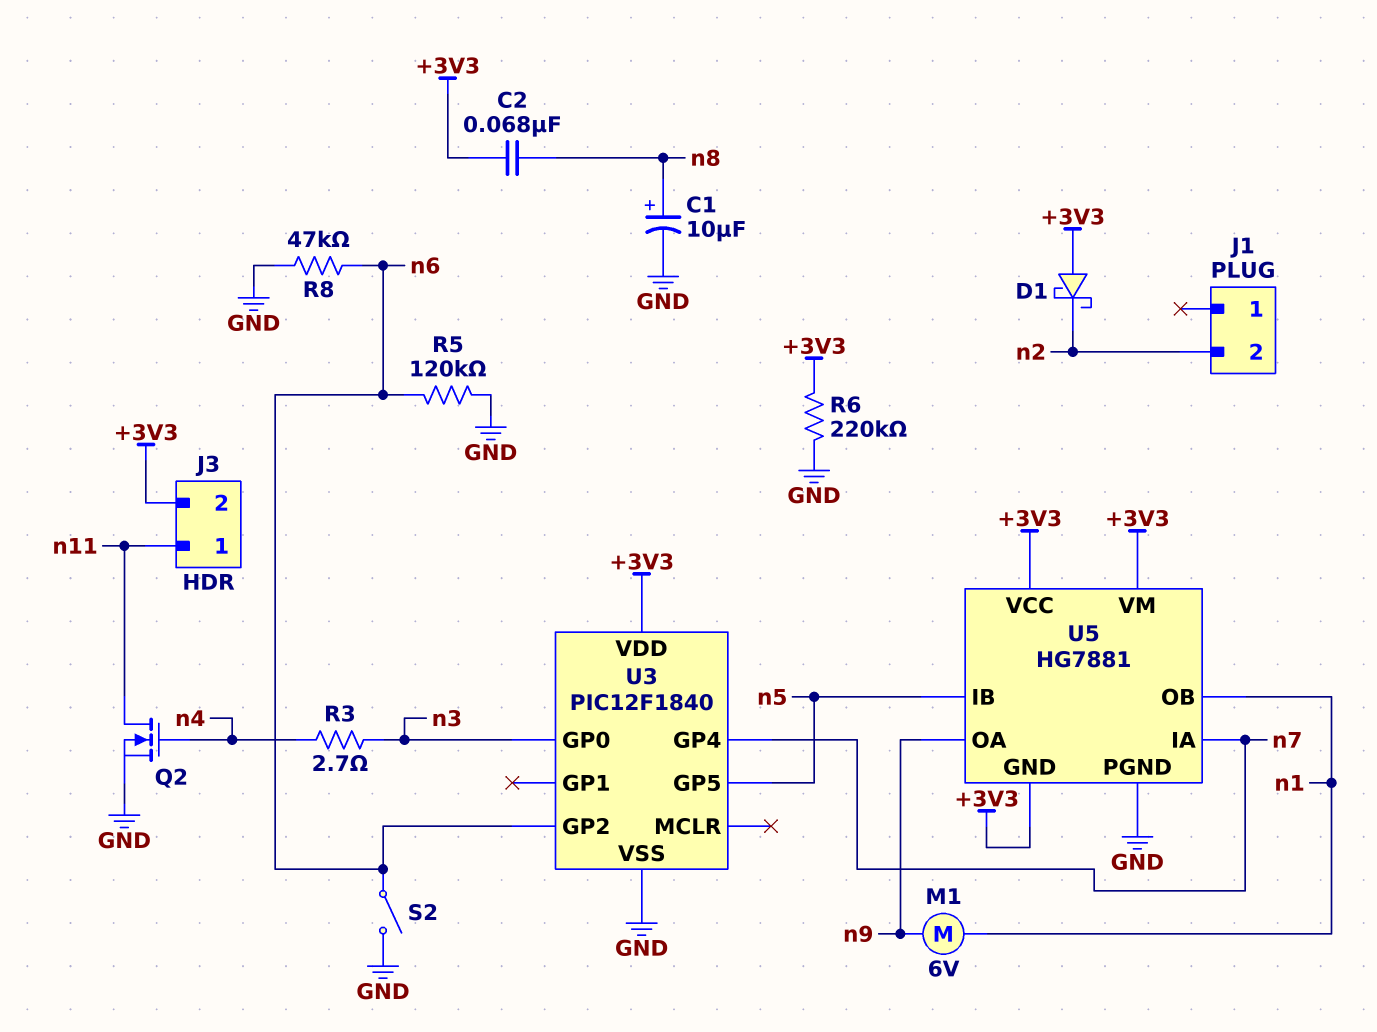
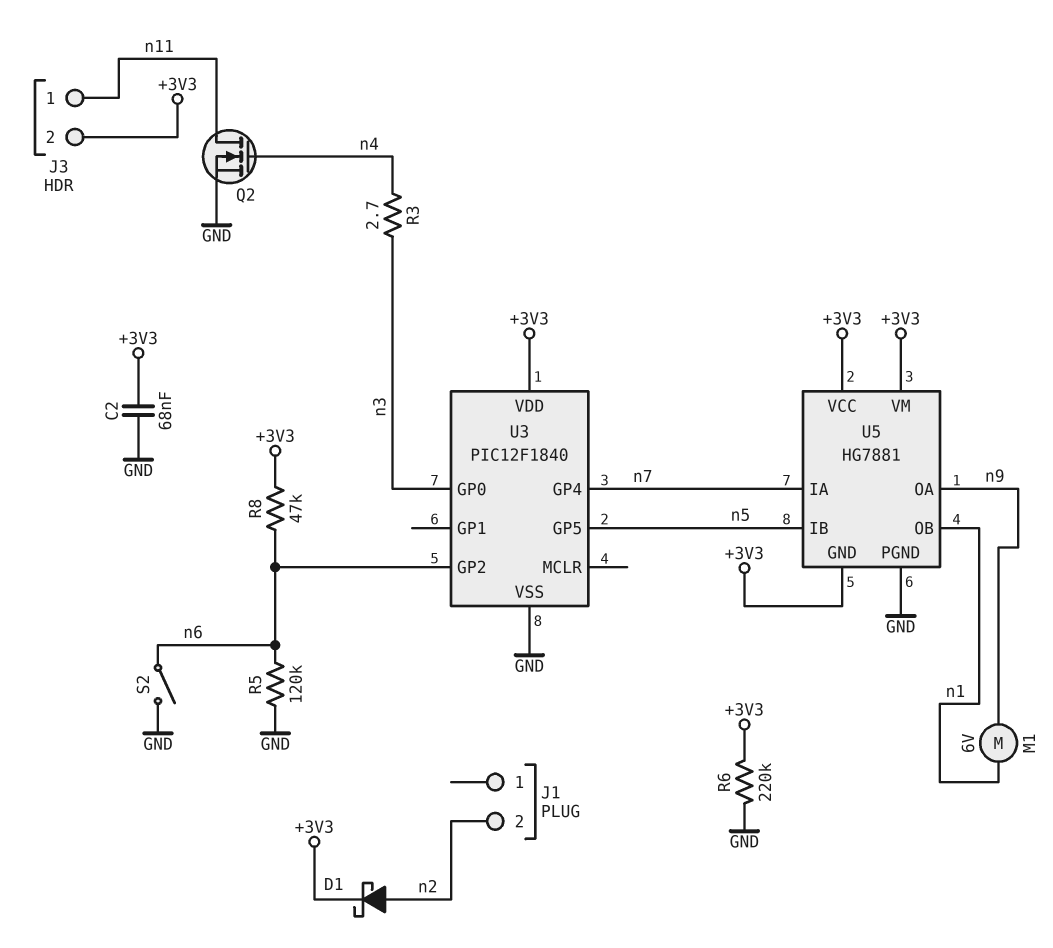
C1: 10uF (plus n8, minus GND) -> none
C2: 68nF (+3V3, n8) -> 68nF (+3V3, GND)
D1: schottky (A +3V3, K n2) -> schottky (A n2, K +3V3)
R8: 47k (GND, n6) -> 47k (+3V3, n6)

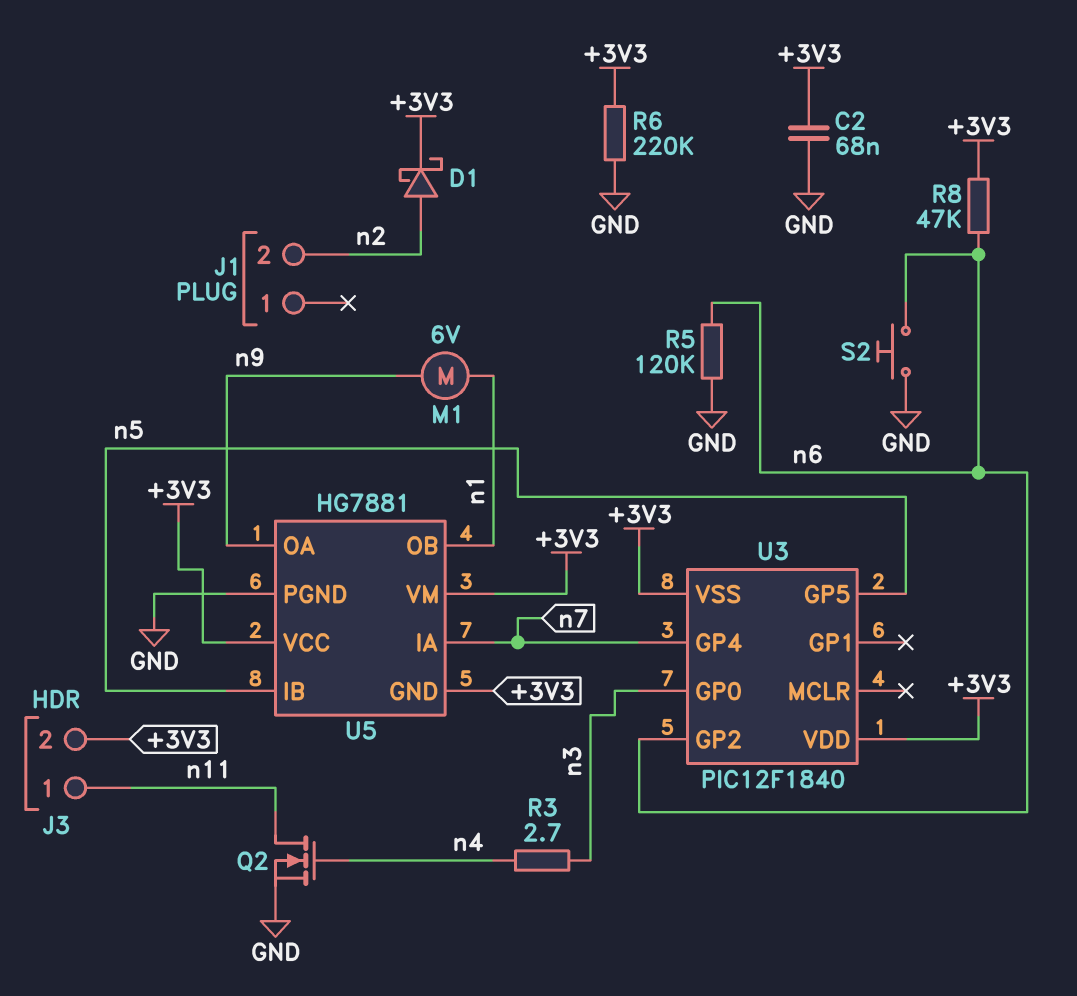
S2: switch (GND, n6) -> button (GND, n6)
U3 pin VSS: GND -> +3V3

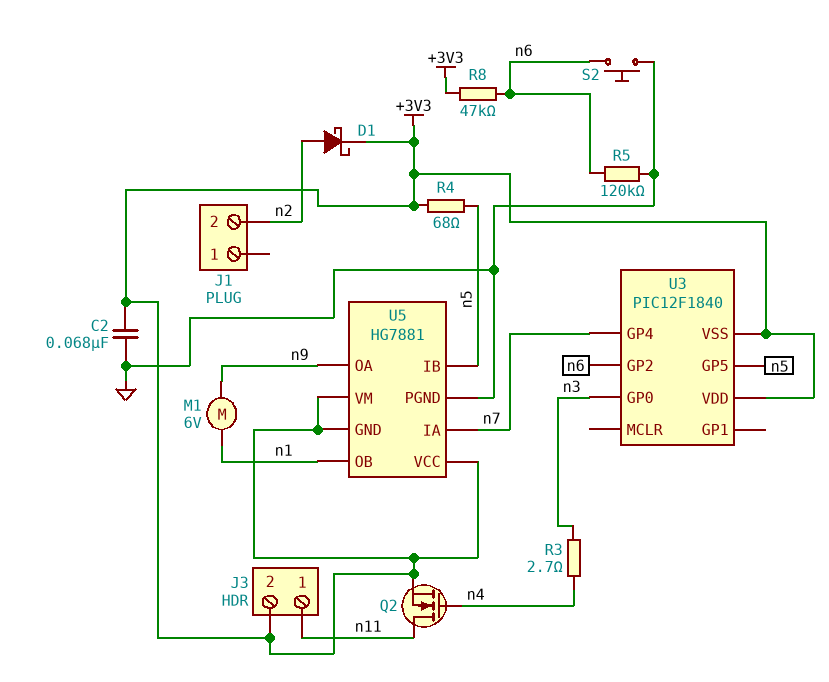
Q2: NMOS (G n4, D n11, S GND) -> NMOS (G n4, D n11, S +3V3)
R4: none -> 68 (+3V3, n5)
R6: 220k (+3V3, GND) -> none

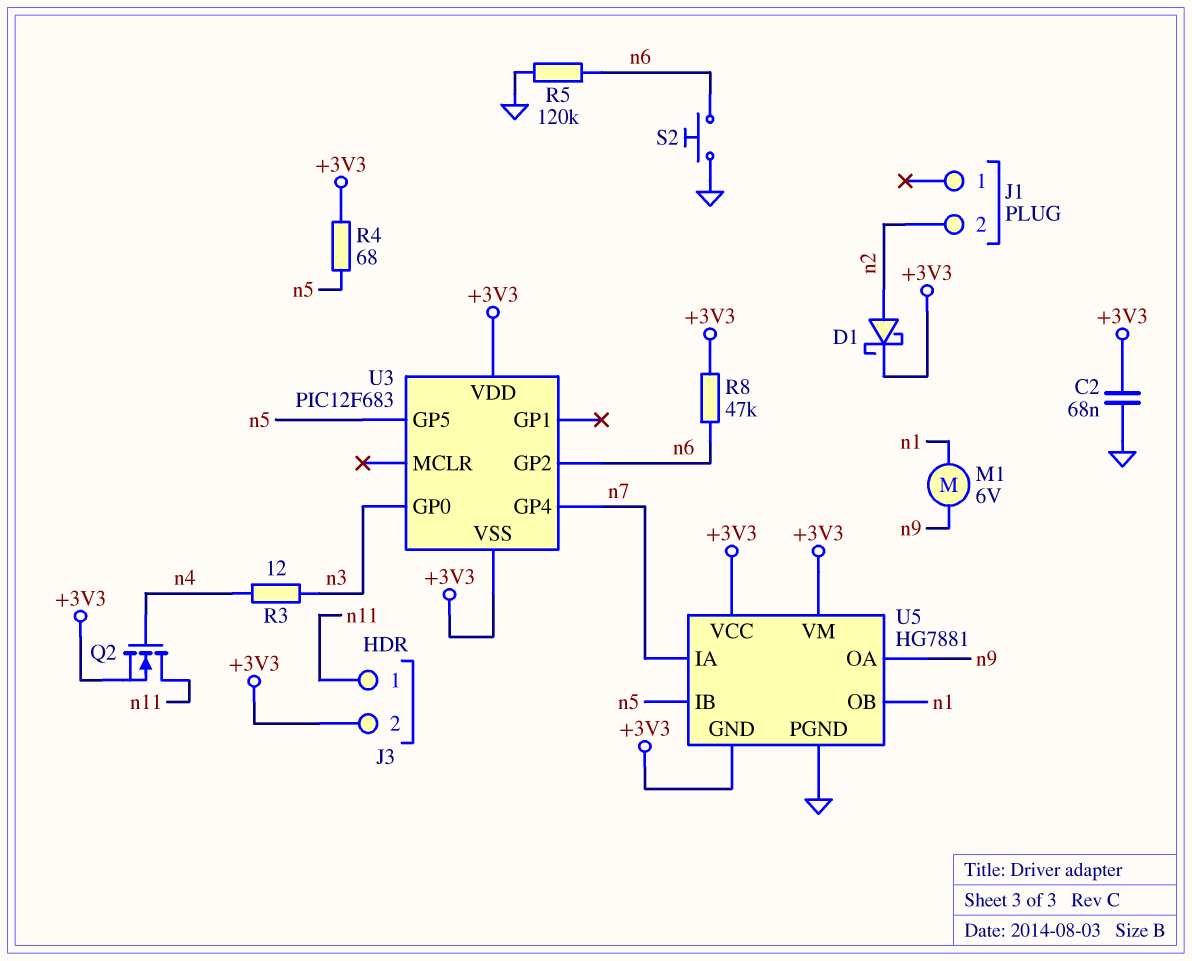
R3: 2.7 (n3, n4) -> 12 (n3, n4)
U3: PIC12F1840 -> PIC12F683

